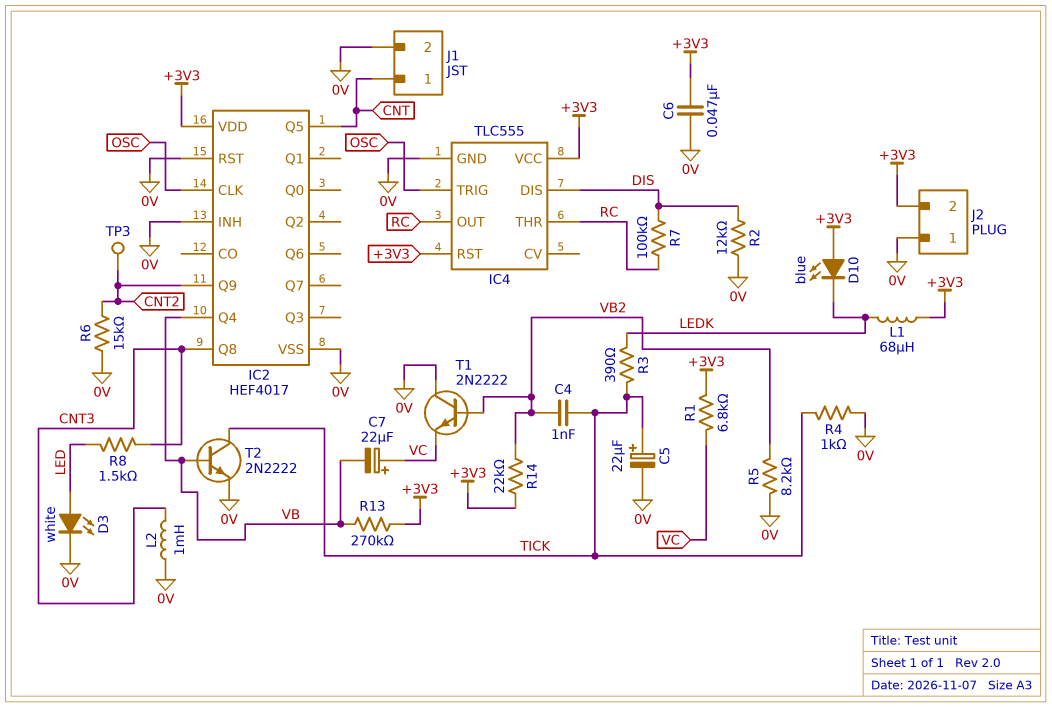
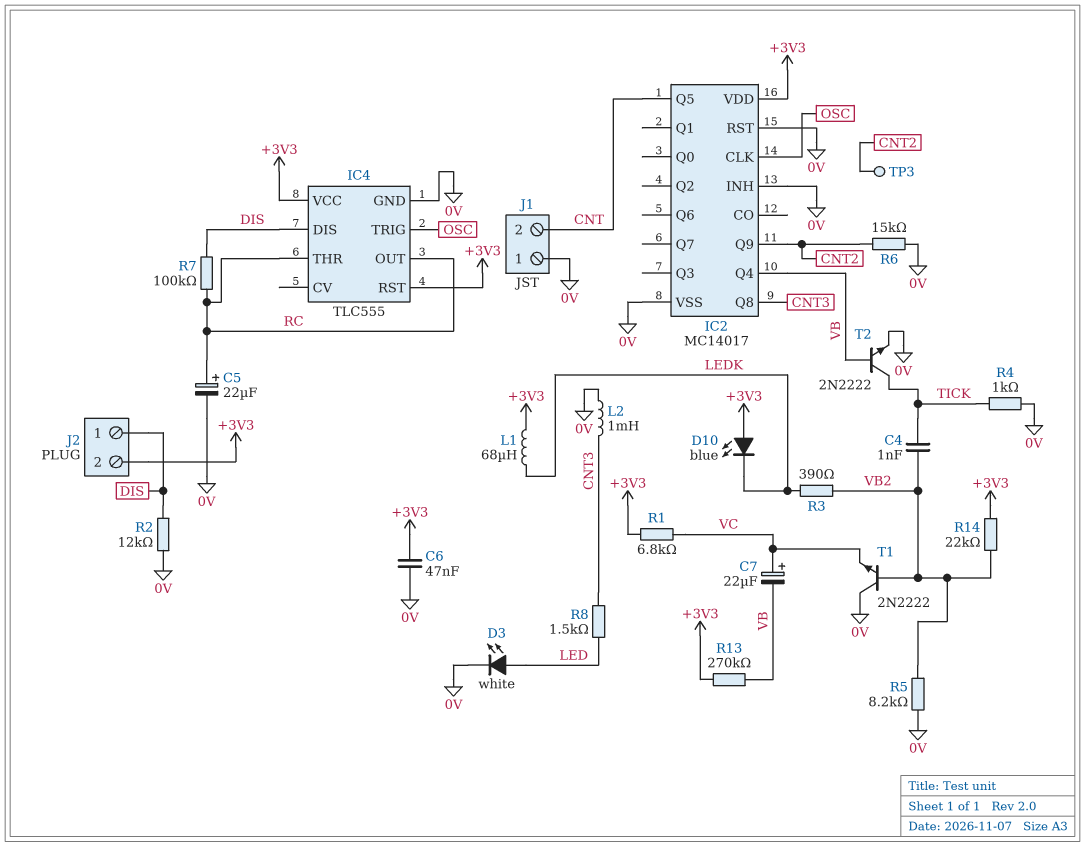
C5: 22uF (plus TICK, minus 0V) -> 22uF (plus RC, minus 0V)
IC2: HEF4017 -> MC14017
J1 pin 1: CNT -> 0V
J1 pin 2: 0V -> CNT
J2 pin 1: 0V -> DIS
R3: 390 (LEDK, TICK) -> 390 (LEDK, VB2)

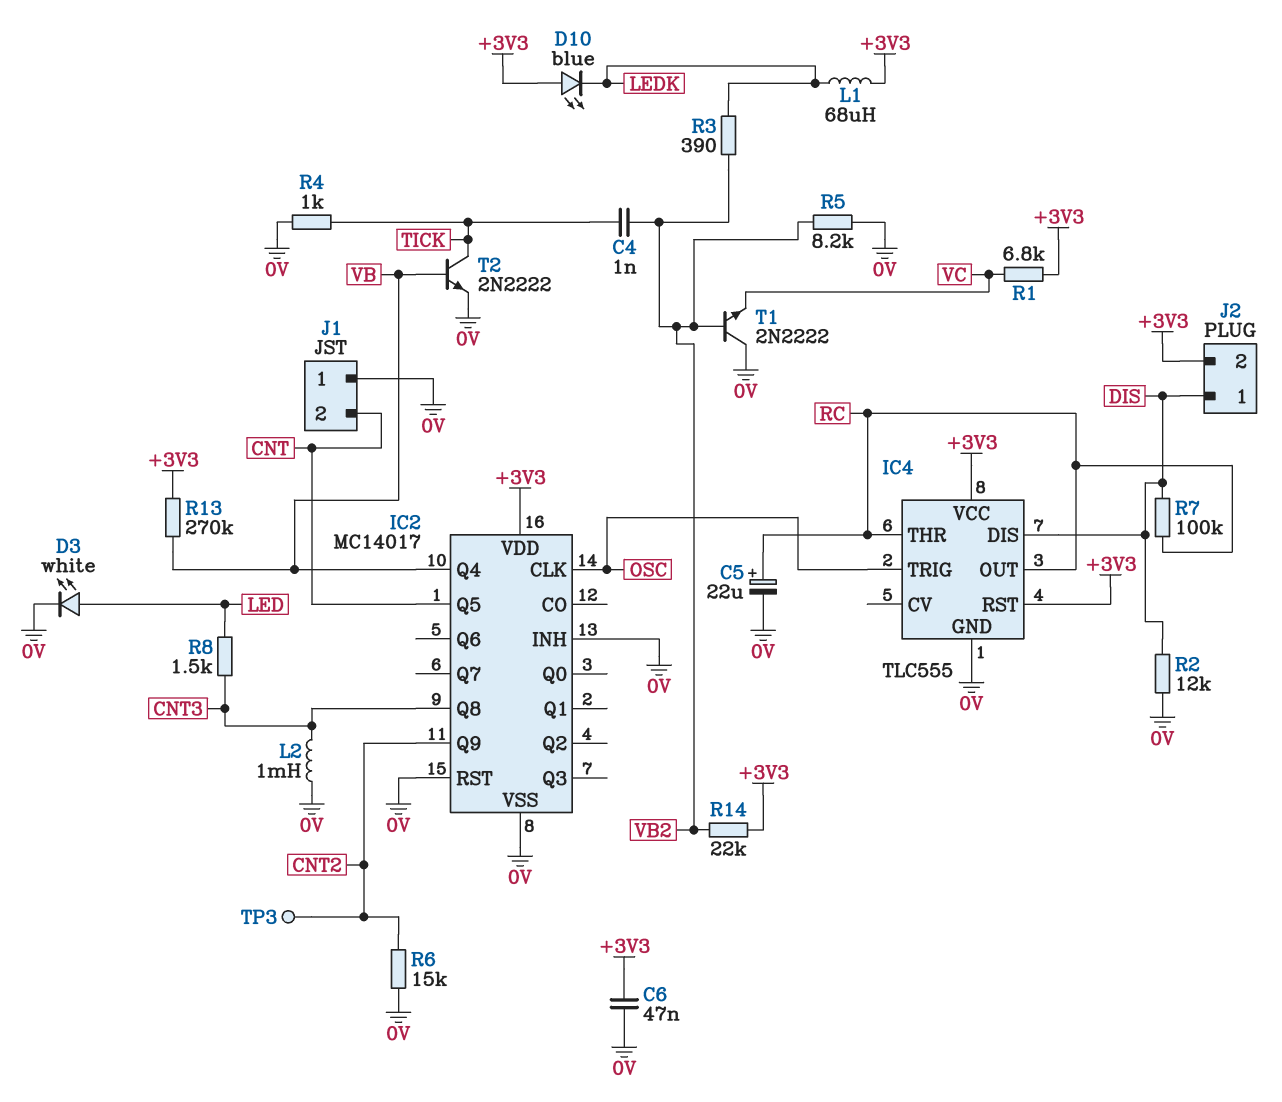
C7: 22uF (plus VC, minus VB) -> none

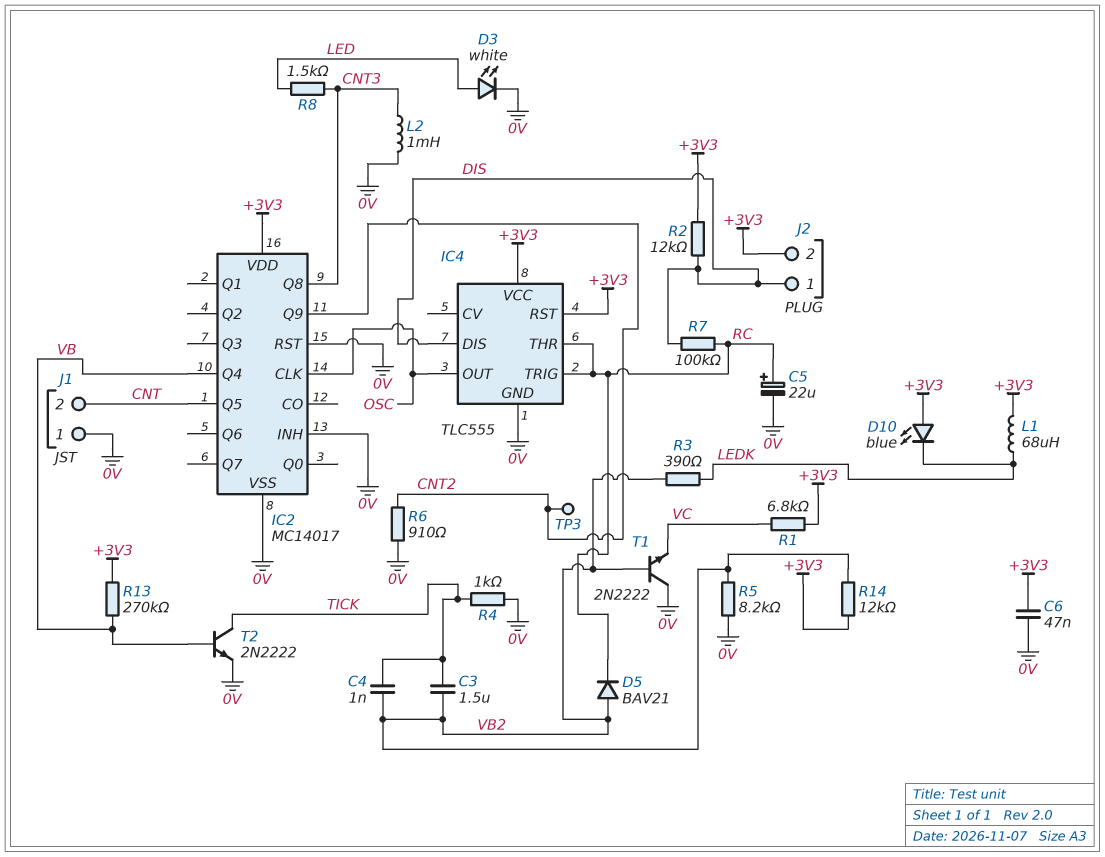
C3: none -> 1.5uF (TICK, VB2)
D5: none -> diode BAV21 (A VB2, K RC)
IC4 pin OUT: RC -> OSC
IC4 pin TRIG: OSC -> RC
R2: 12k (0V, DIS) -> 12k (+3V3, DIS)
R6: 15k (0V, CNT2) -> 910 (0V, CNT2)
R14: 22k (+3V3, VB2) -> 12k (+3V3, VB2)

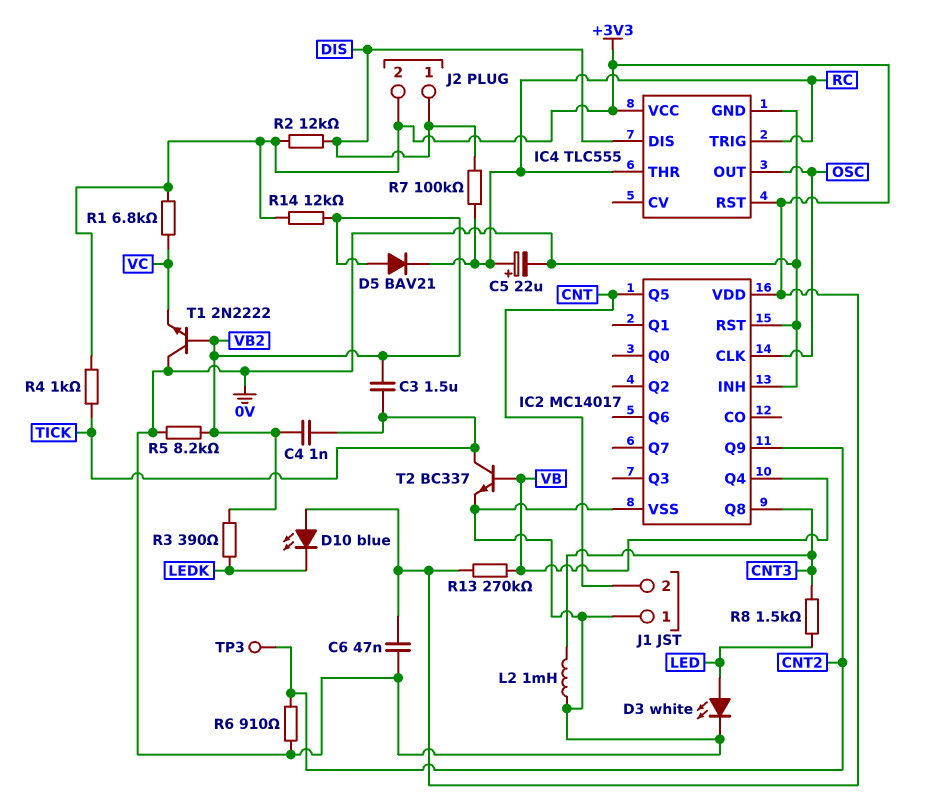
L1: 68uH (+3V3, LEDK) -> none
R4: 1k (0V, TICK) -> 1k (+3V3, TICK)
T2: NPN 2N2222 (B VB, C TICK, E 0V) -> NPN BC337 (B VB, C TICK, E 0V)

